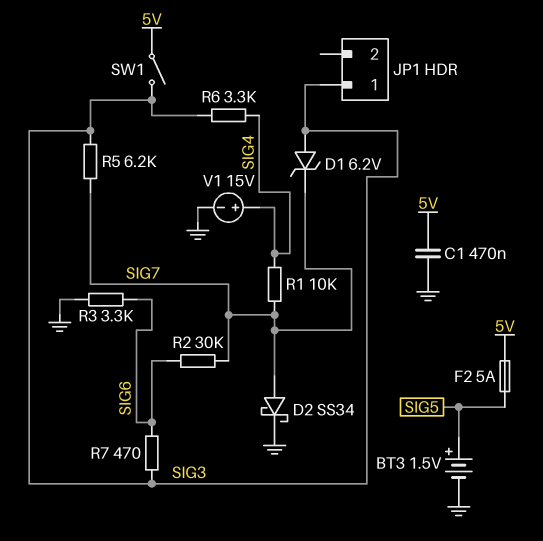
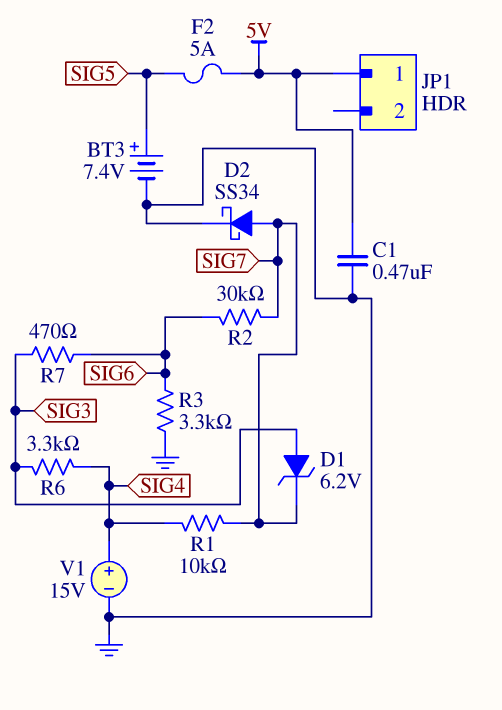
BT3: 1.5V (plus SIG5, minus GND) -> 7.4V (plus SIG5, minus GND)
JP1 pin 1: SIG3 -> 5V
R5: 6.2k (SIG3, SIG7) -> none
SW1: switch (5V, SIG3) -> none

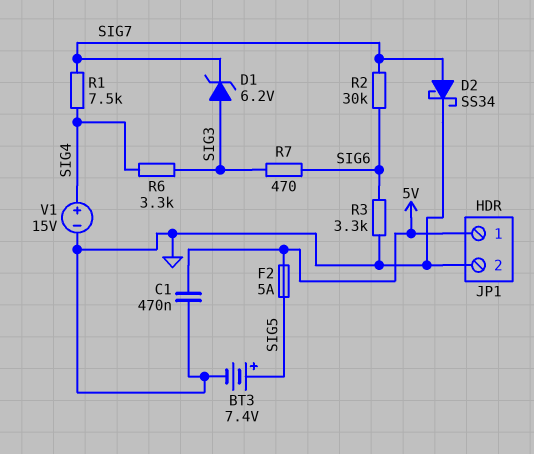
JP1 pin 2: none -> GND
R1: 10k (SIG4, SIG7) -> 7.5k (SIG4, SIG7)

